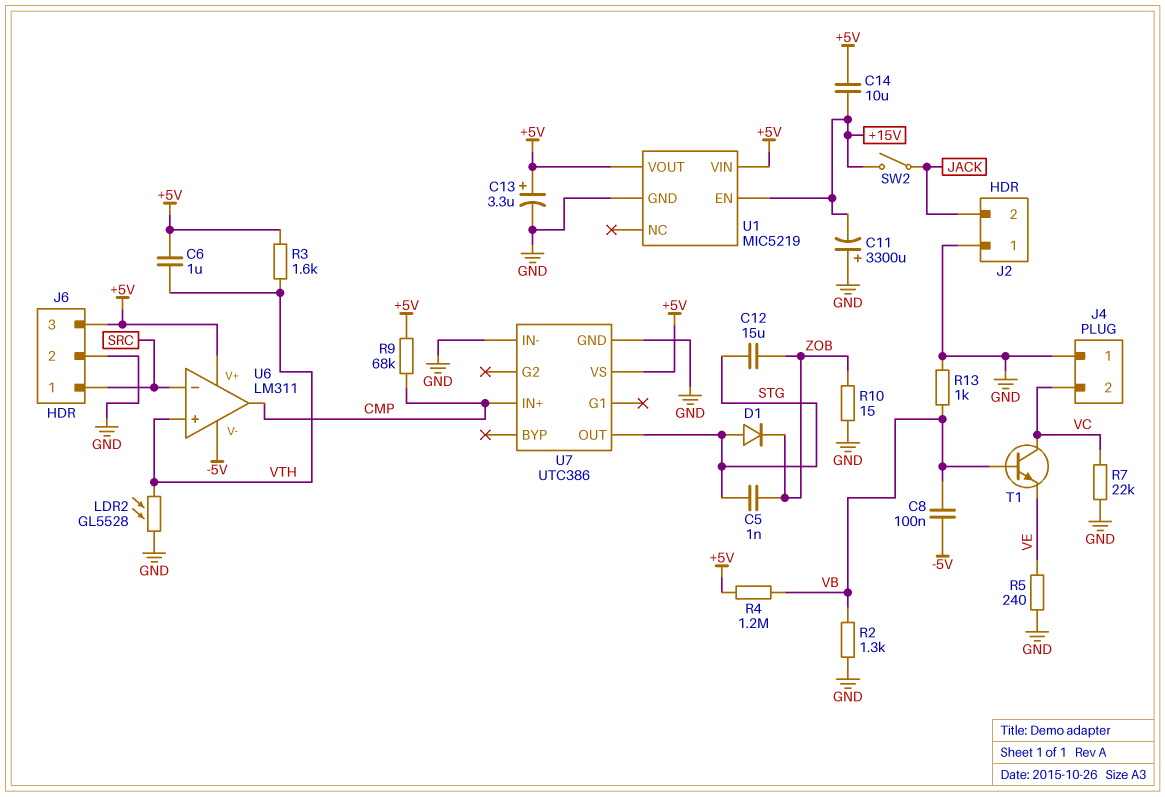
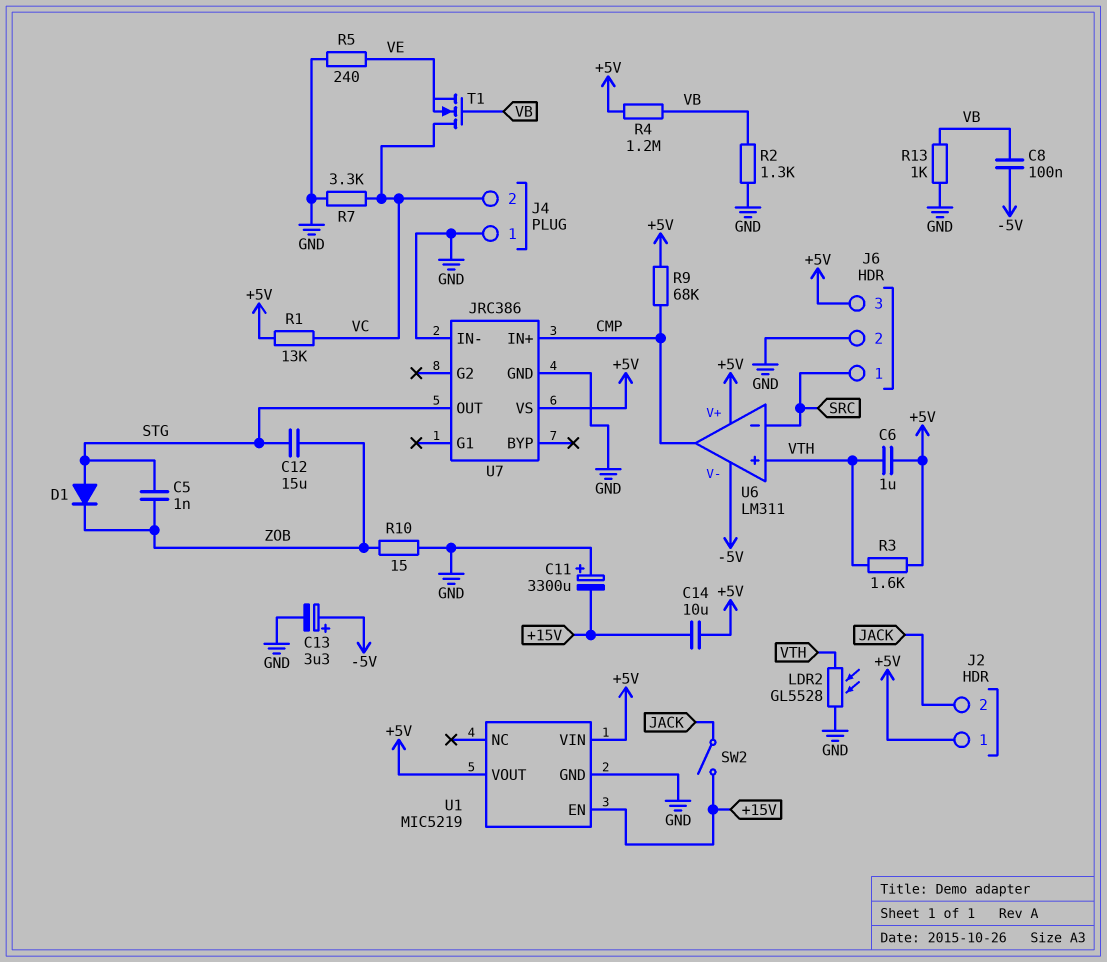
C13: 3.3uF (plus +5V, minus GND) -> 3.3uF (plus -5V, minus GND)
J2 pin 1: GND -> +5V
R1: none -> 13k (+5V, VC)
R7: 22k (GND, VC) -> 3.3k (GND, VC)
T1: NPN (B VB, C VC, E VE) -> NMOS (G VB, D VC, S VE)
U7: UTC386 -> JRC386

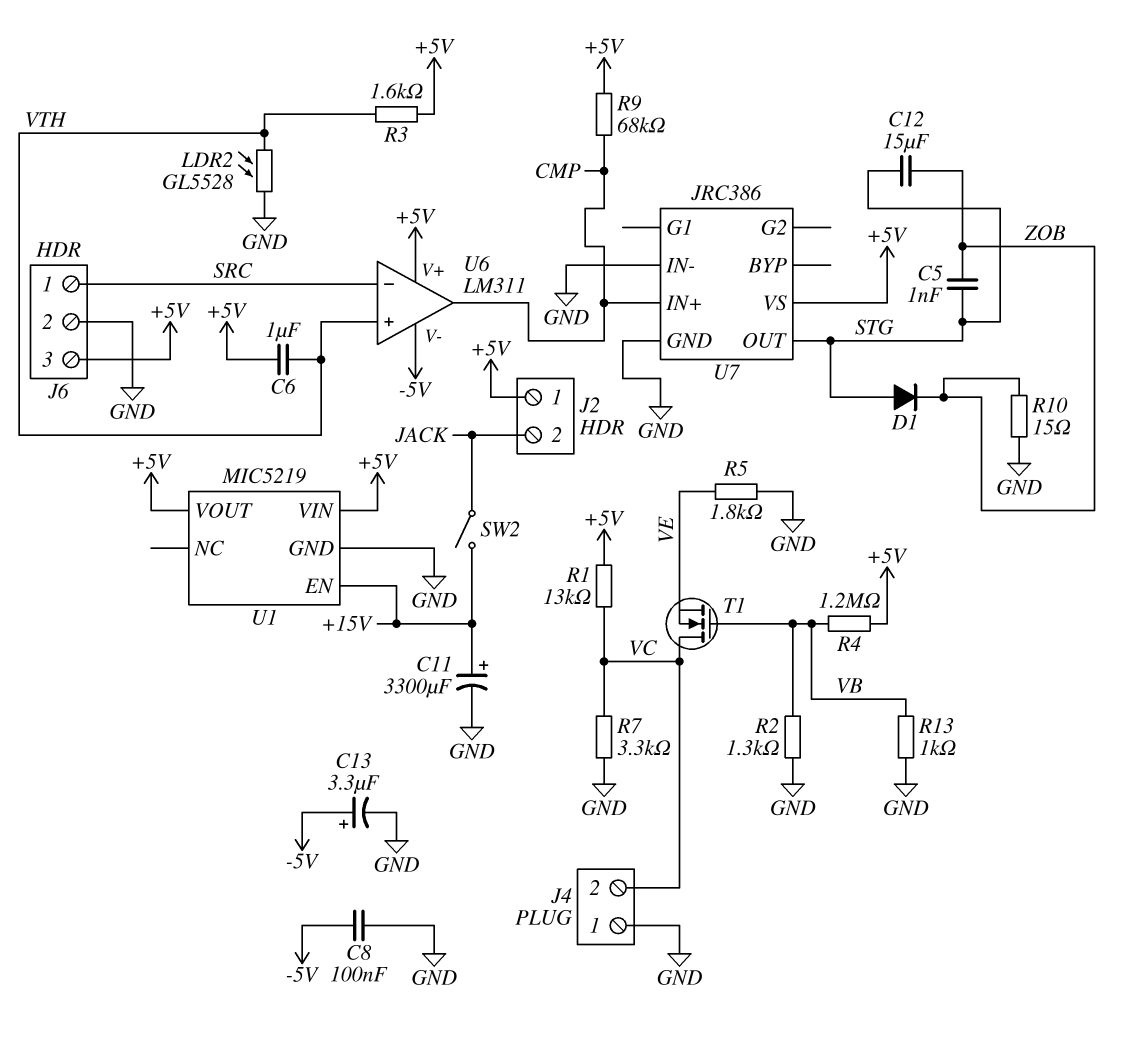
C8: 100nF (-5V, VB) -> 100nF (-5V, GND)
C11: 3300uF (plus GND, minus +15V) -> 3300uF (plus +15V, minus GND)
C14: 10uF (+5V, +15V) -> none
R5: 240 (GND, VE) -> 1.8k (GND, VE)

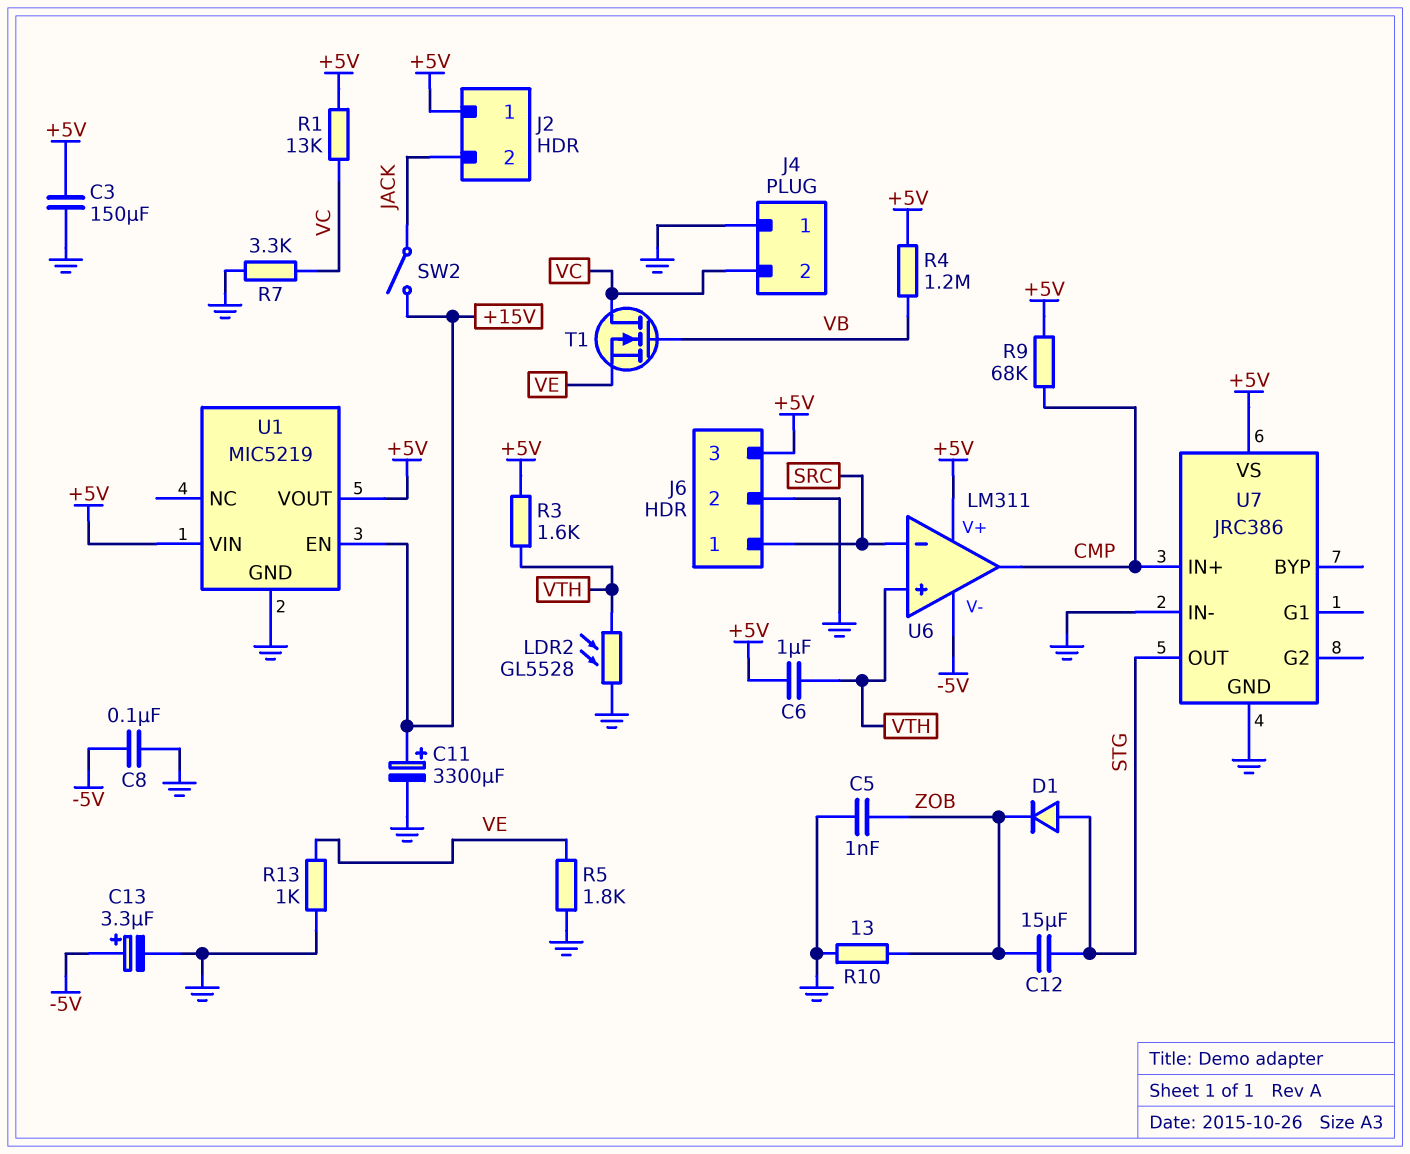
C3: none -> 150uF (+5V, GND)
C5: 1nF (STG, ZOB) -> 1nF (GND, ZOB)
R2: 1.3k (GND, VB) -> none
R10: 15 (GND, ZOB) -> 13 (GND, ZOB)
R13: 1k (GND, VB) -> 1k (GND, VE)

